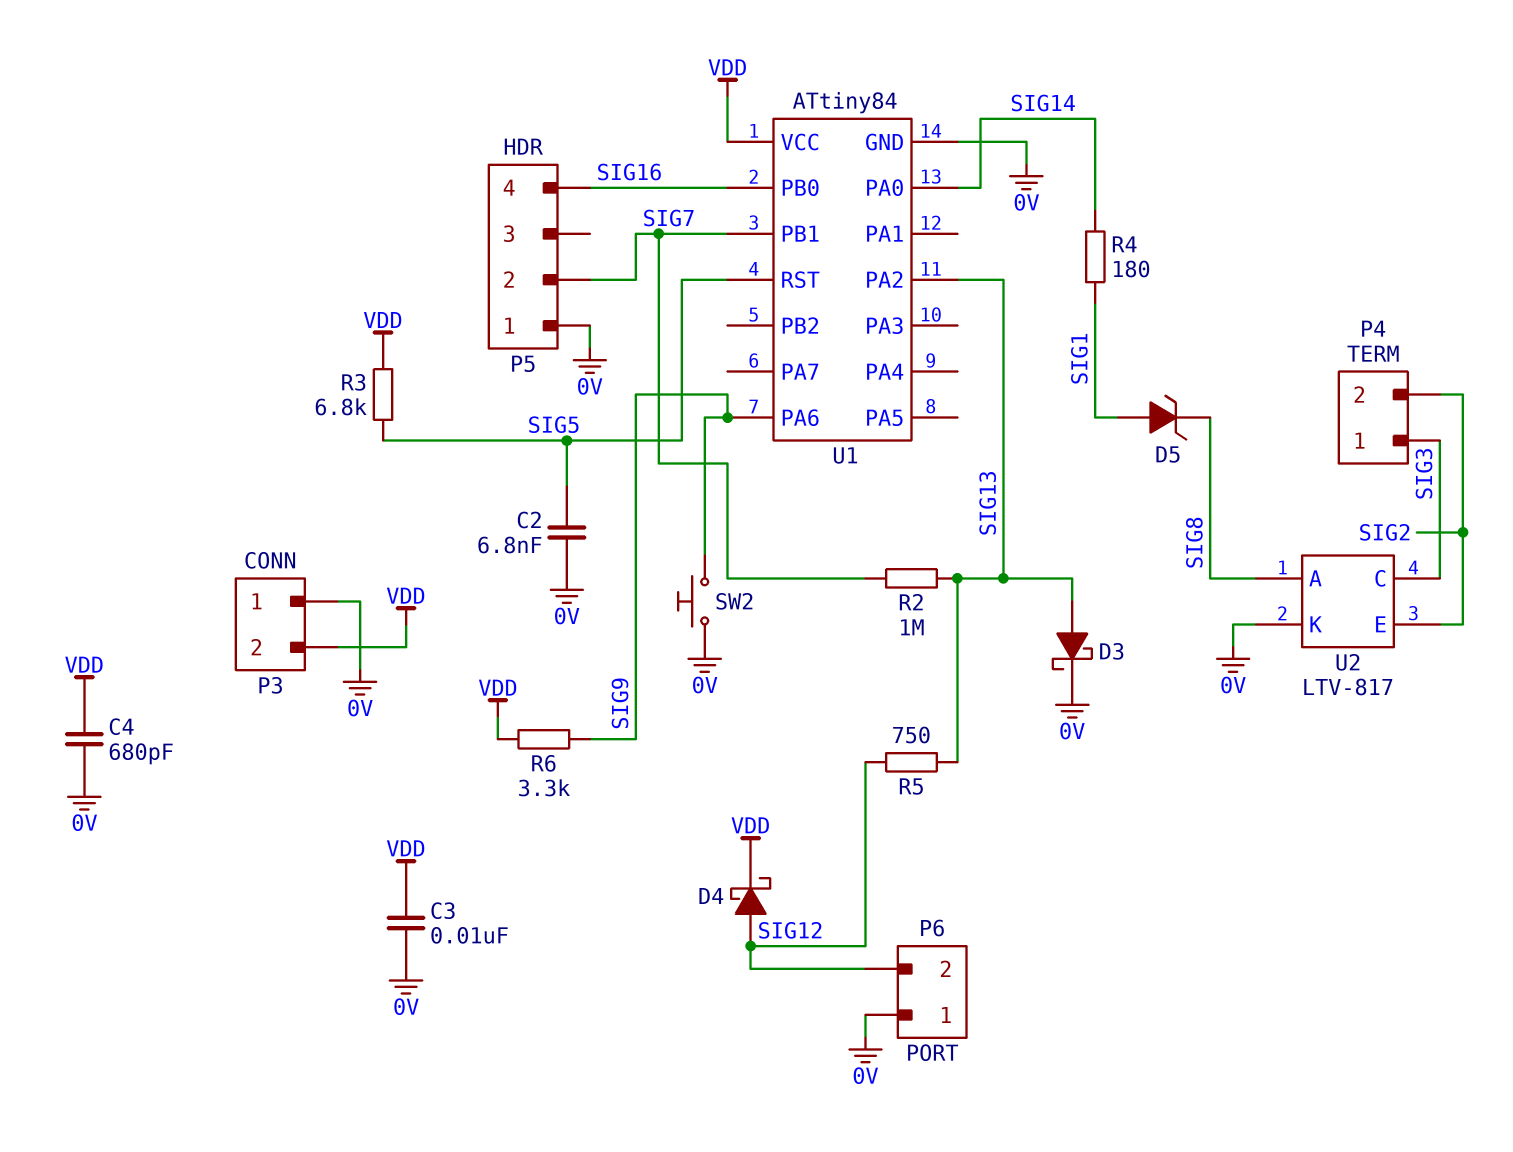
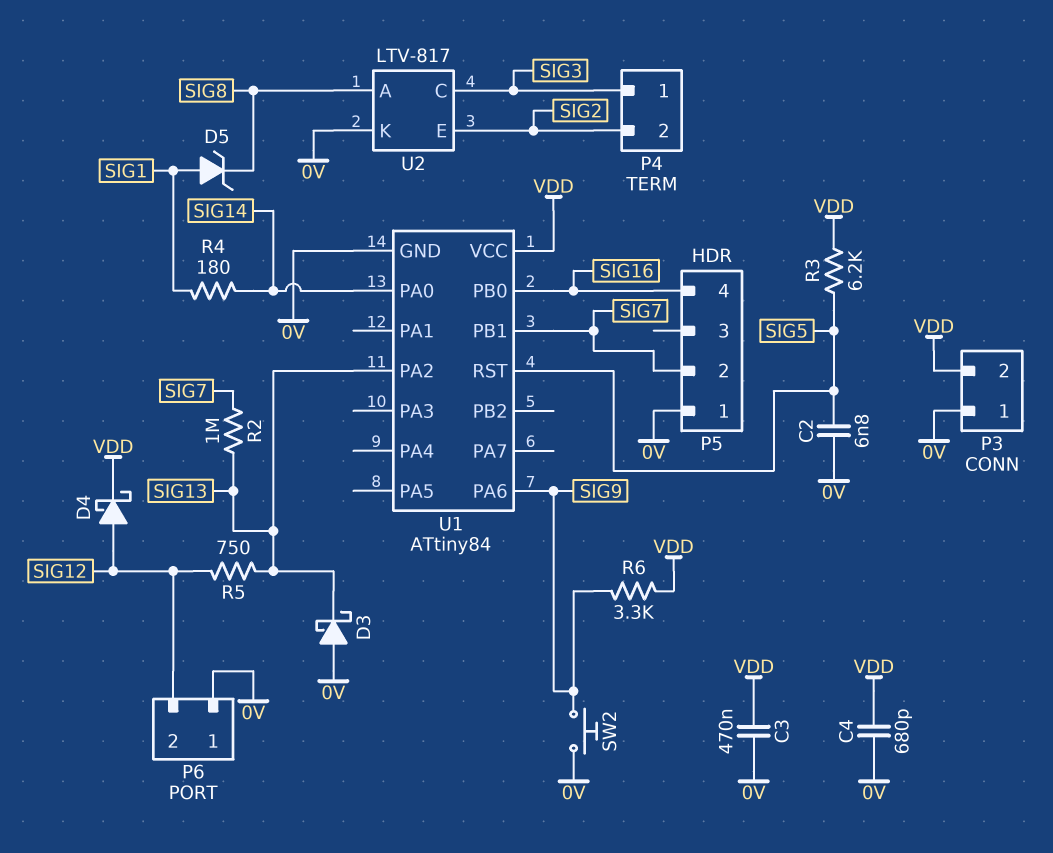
C3: 10nF (0V, VDD) -> 470nF (0V, VDD)
D3: schottky (A SIG13, K 0V) -> schottky (A 0V, K SIG13)
R3: 6.8k (SIG5, VDD) -> 6.2k (SIG5, VDD)

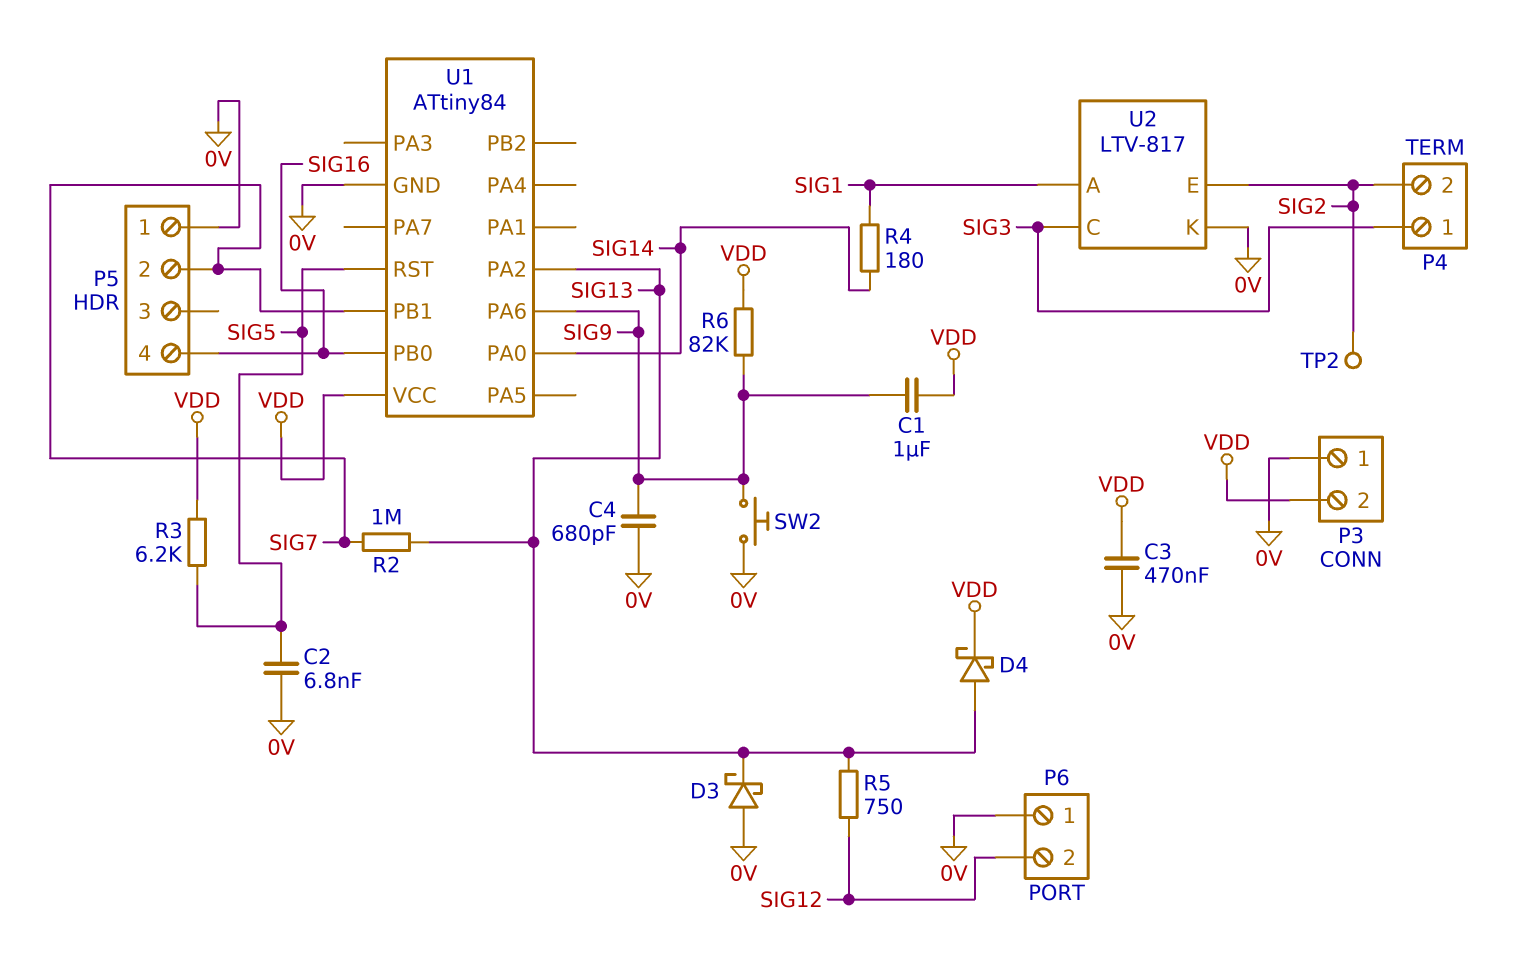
C1: none -> 1uF (SIG9, VDD)
C4: 680pF (0V, VDD) -> 680pF (0V, SIG9)
D4: schottky (A SIG12, K VDD) -> schottky (A SIG13, K VDD)
D5: zener (A SIG1, K SIG8) -> none
R6: 3.3k (SIG9, VDD) -> 82k (SIG9, VDD)
TP2: none -> test point (SIG2)
U2 pin A: SIG8 -> SIG1

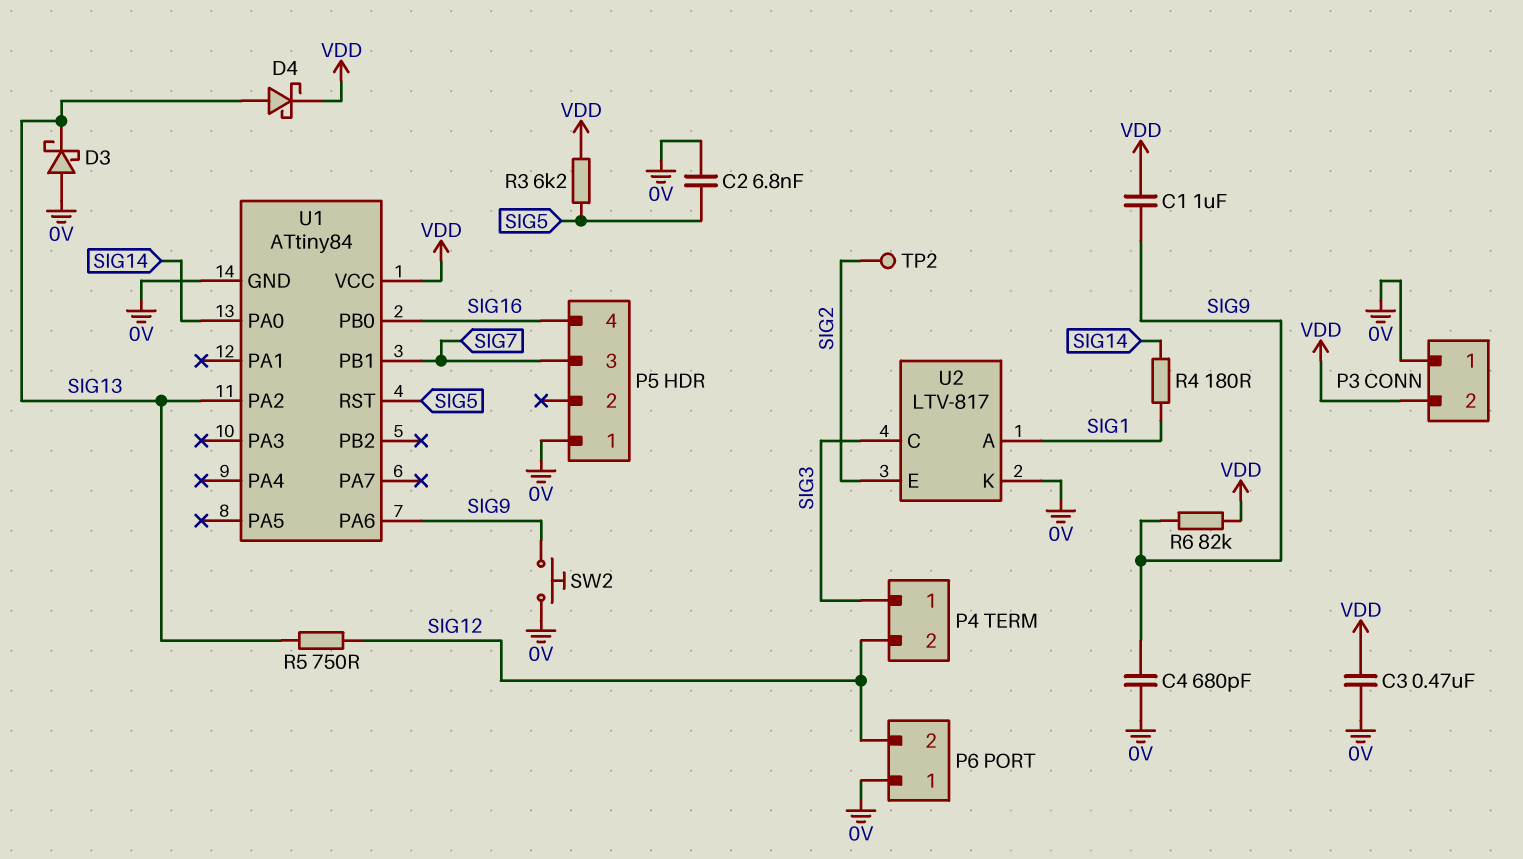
P4 pin 2: SIG2 -> SIG12
P5 pin 2: SIG7 -> none
P5 pin 3: none -> SIG7
R2: 1M (SIG7, SIG13) -> none

